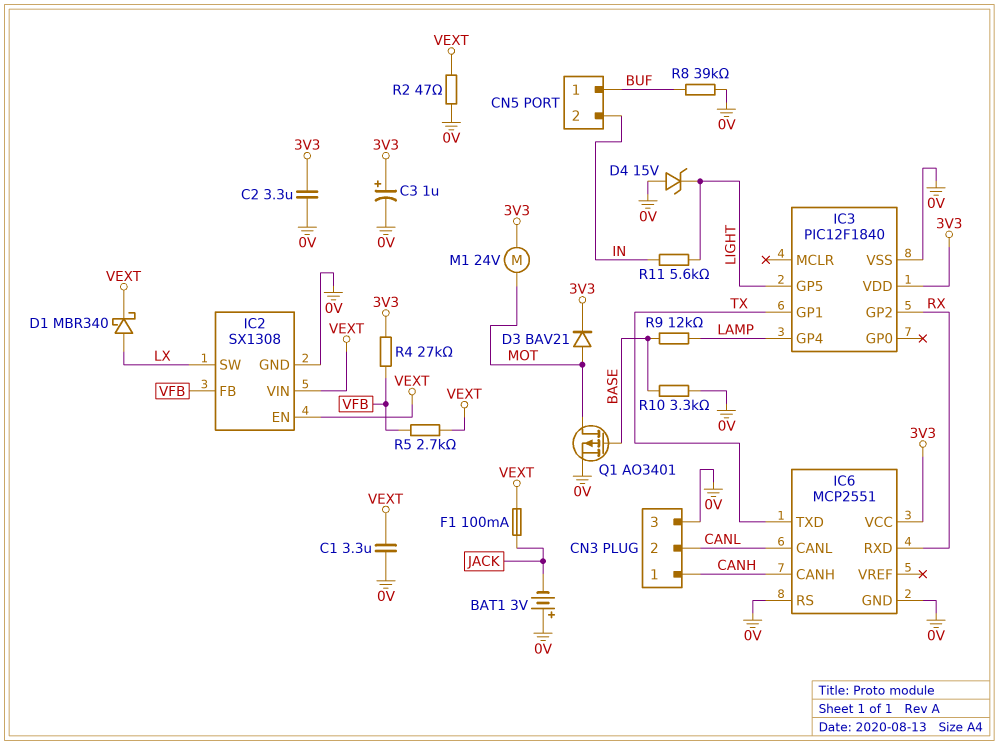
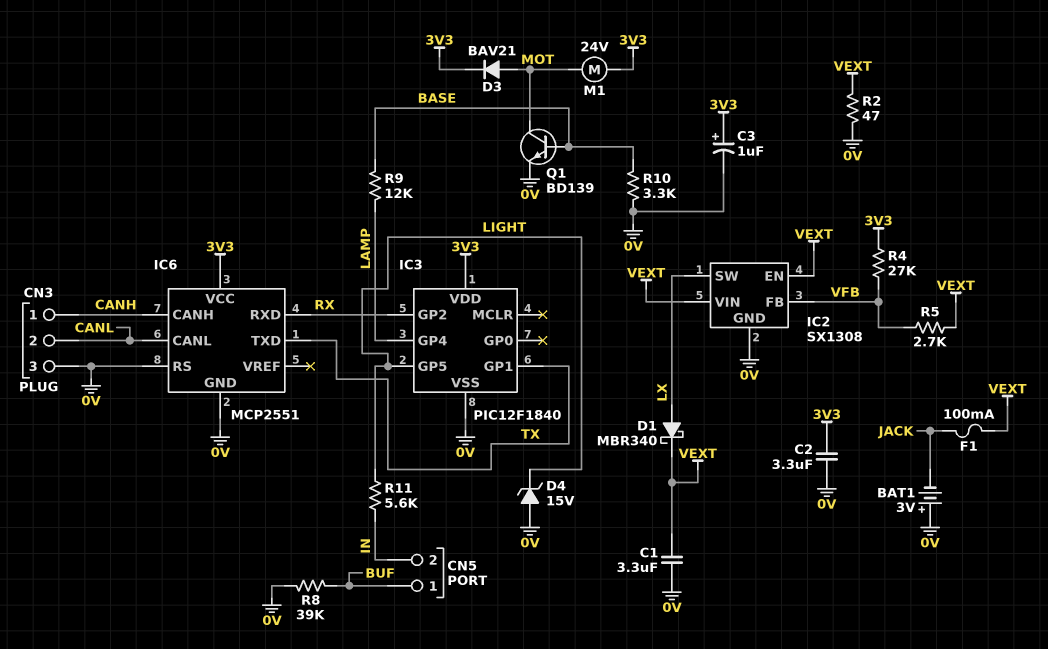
Q1: PMOS AO3401 (G BASE, D MOT, S 0V) -> NPN BD139 (B BASE, C MOT, E 0V)

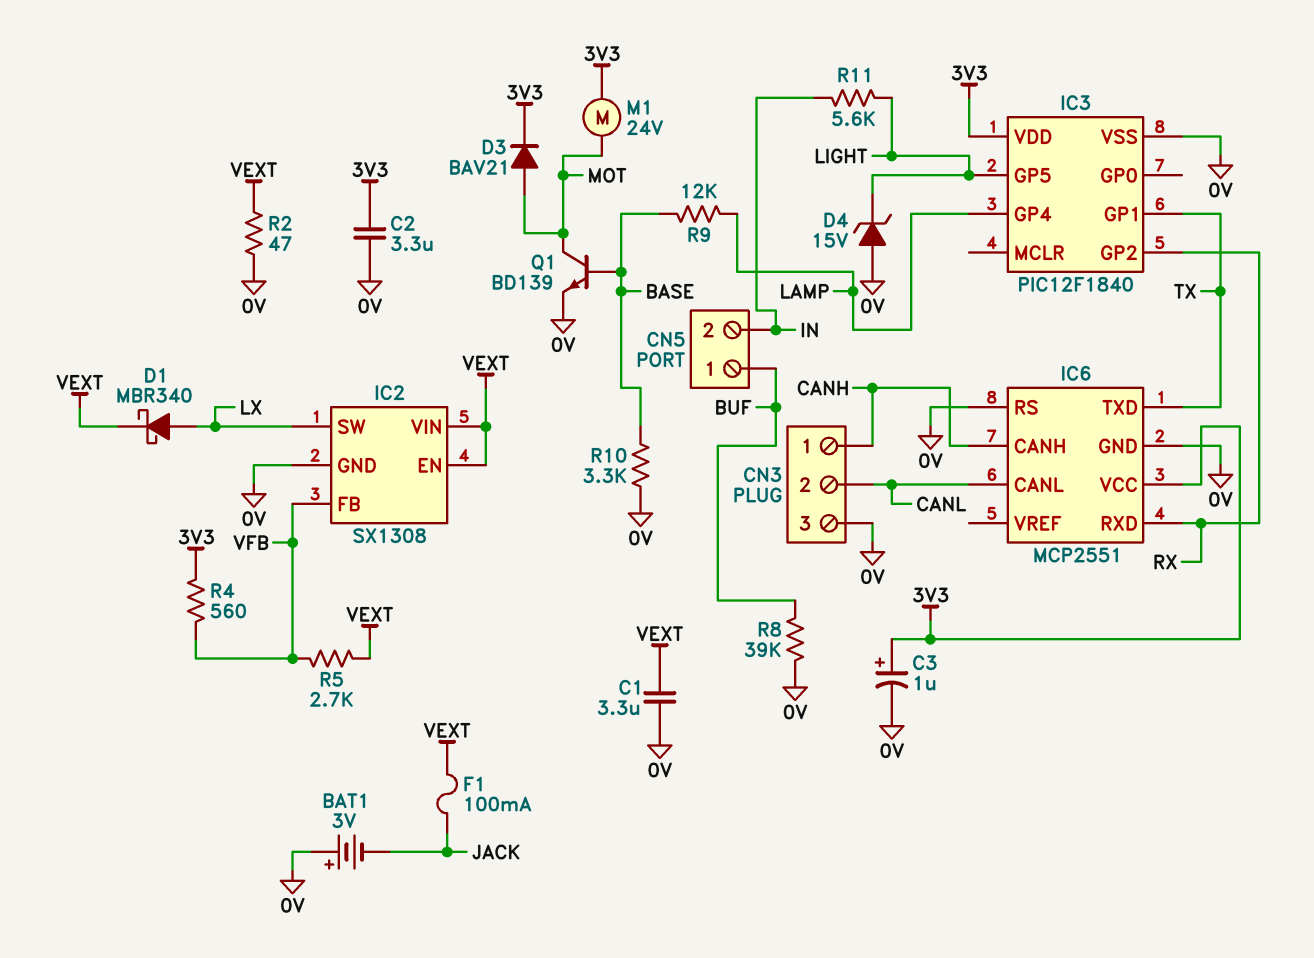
R4: 27k (3V3, VFB) -> 560 (3V3, VFB)

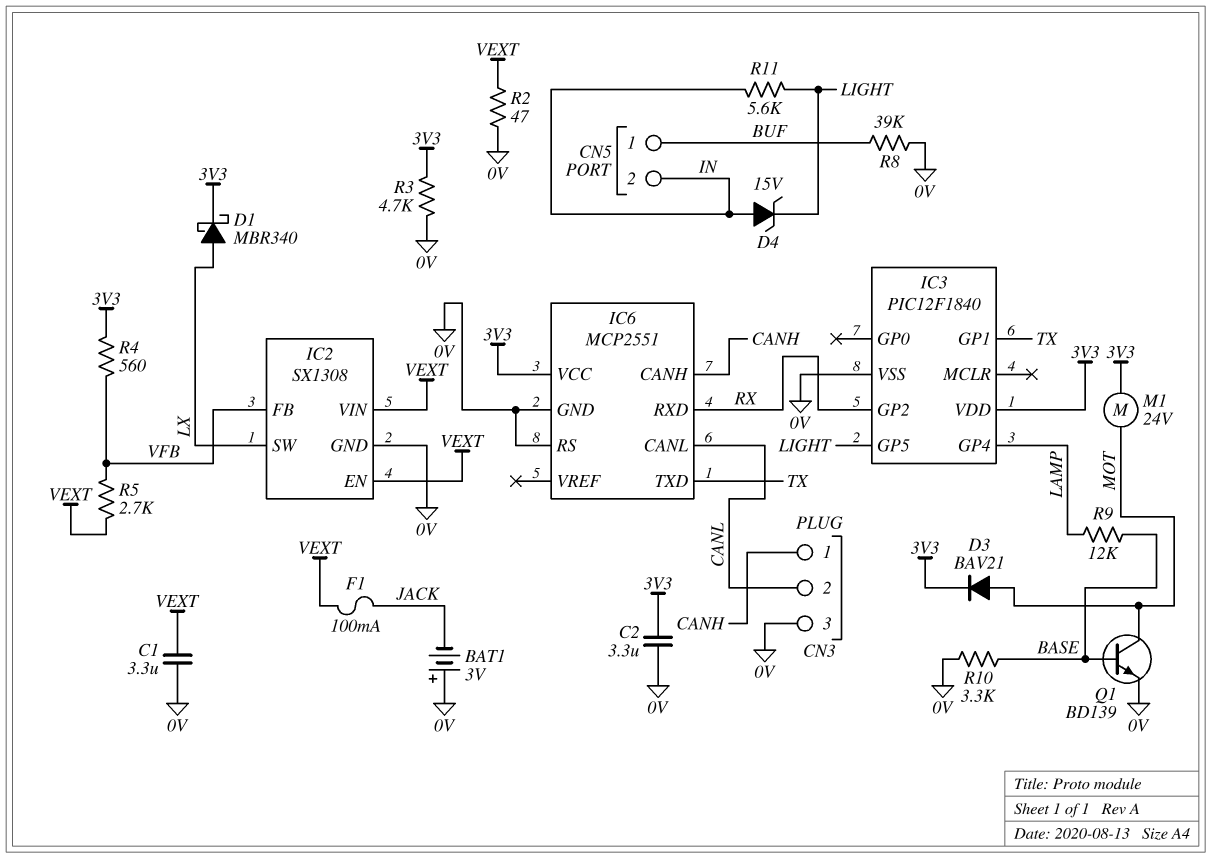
C3: 1uF (plus 3V3, minus 0V) -> none
D1: schottky MBR340 (A LX, K VEXT) -> schottky MBR340 (A LX, K 3V3)
D4: zener 15V (A 0V, K LIGHT) -> zener 15V (A IN, K LIGHT)
R3: none -> 4.7k (0V, 3V3)

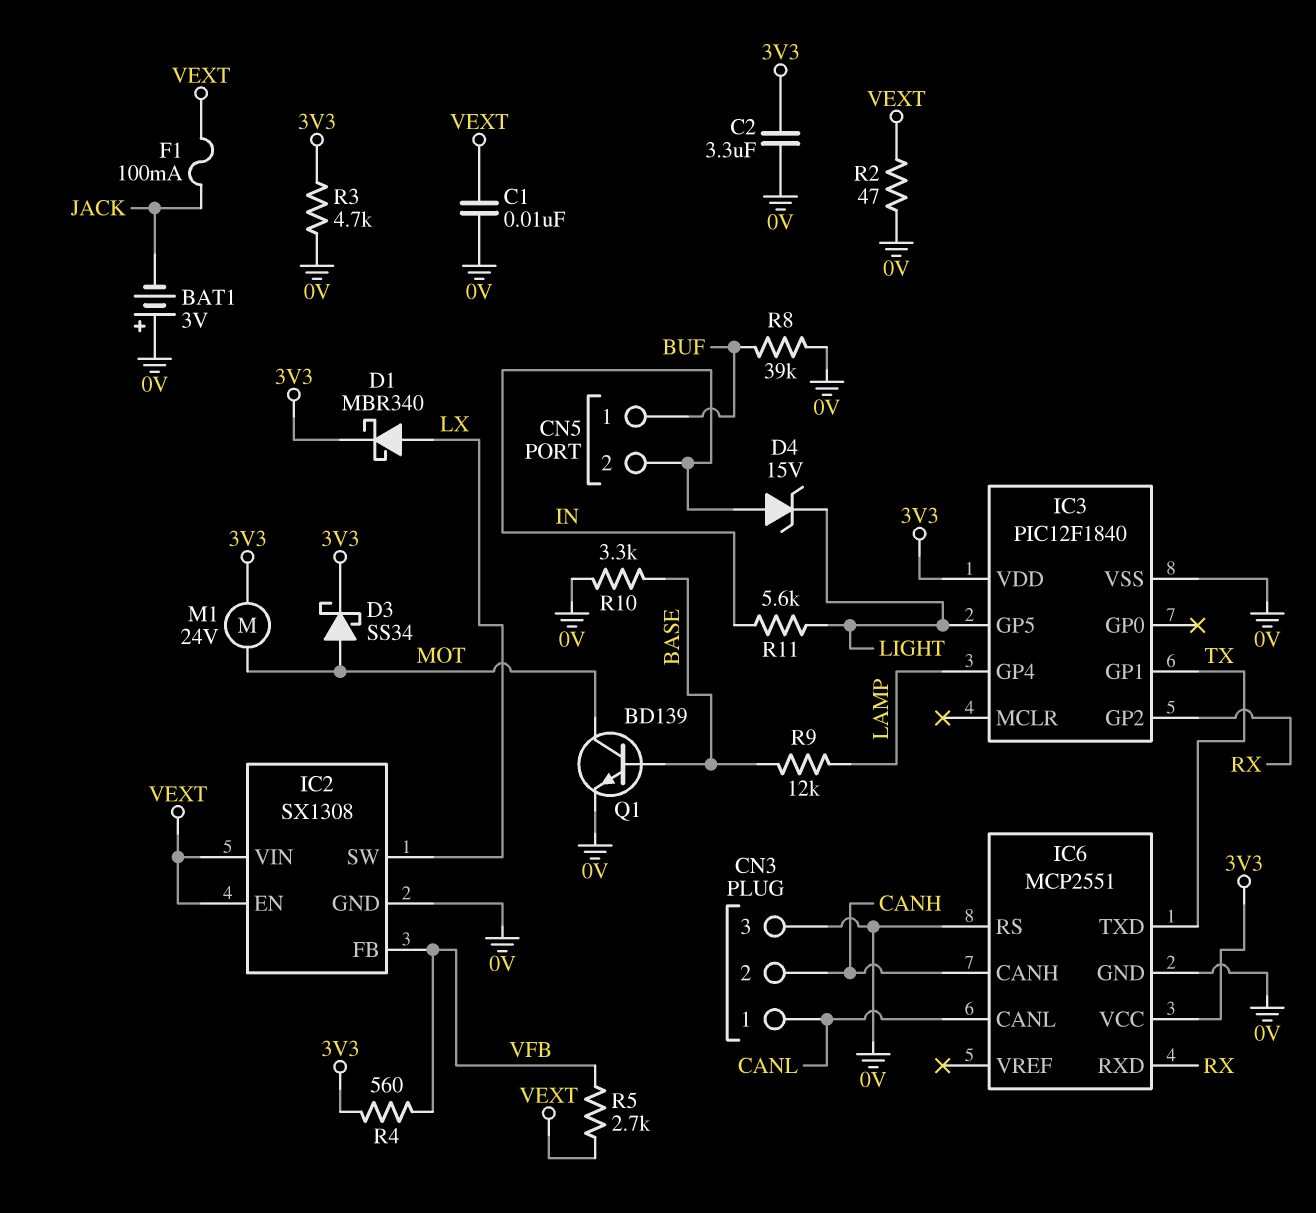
C1: 3.3uF (0V, VEXT) -> 10nF (0V, VEXT)
CN3 pin 1: CANH -> CANL
CN3 pin 2: CANL -> CANH
D3: diode BAV21 (A MOT, K 3V3) -> schottky SS34 (A MOT, K 3V3)

